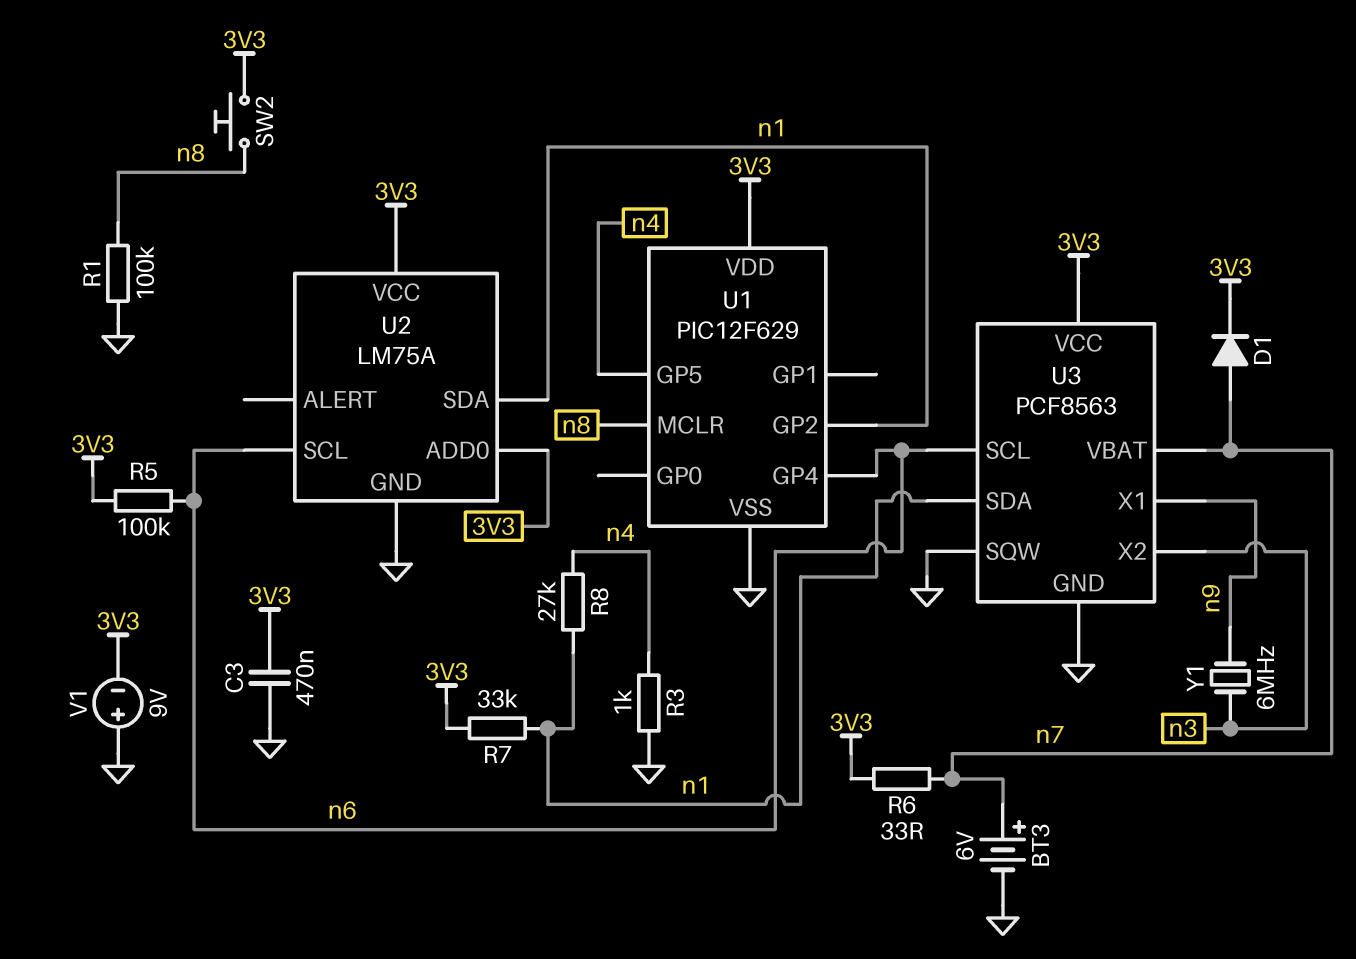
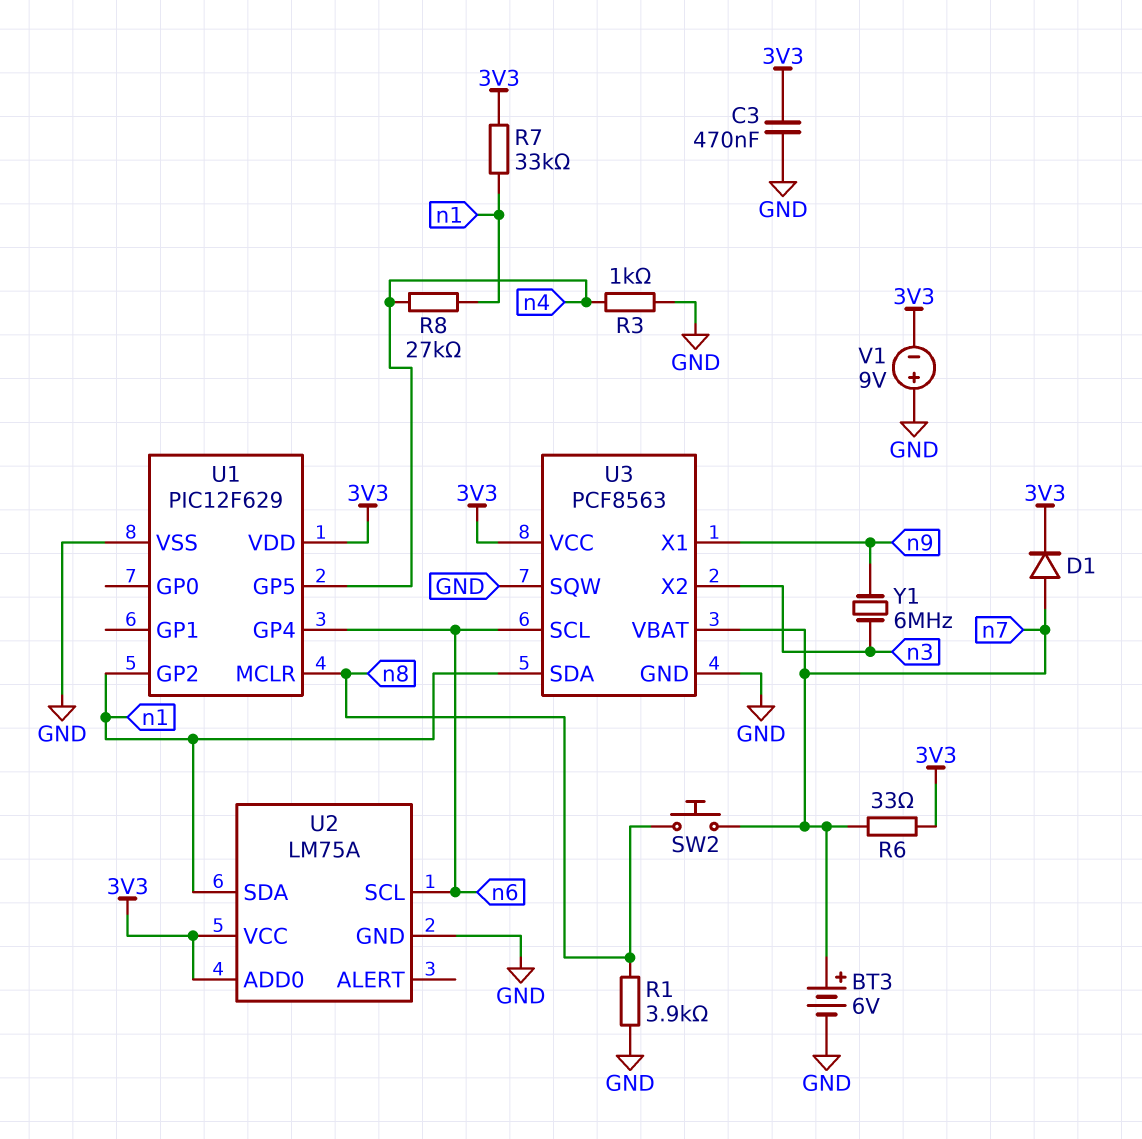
R1: 100k (GND, n8) -> 3.9k (GND, n8)
R5: 100k (3V3, n6) -> none
SW2: button (3V3, n8) -> button (n7, n8)

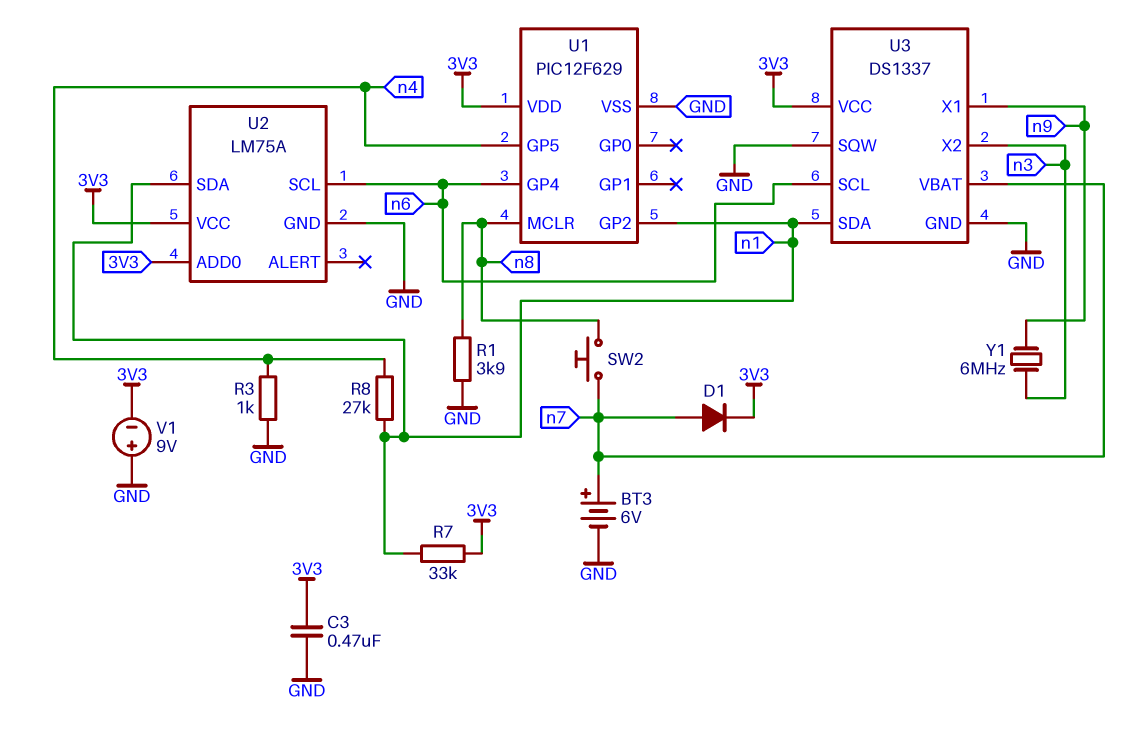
R6: 33 (3V3, n7) -> none
U3: PCF8563 -> DS1337

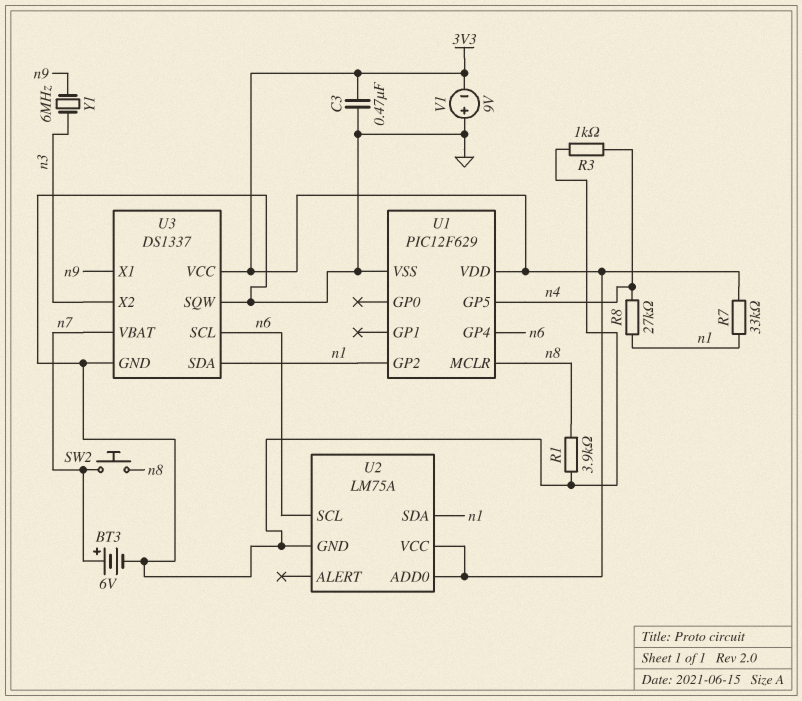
D1: diode (A n7, K 3V3) -> none

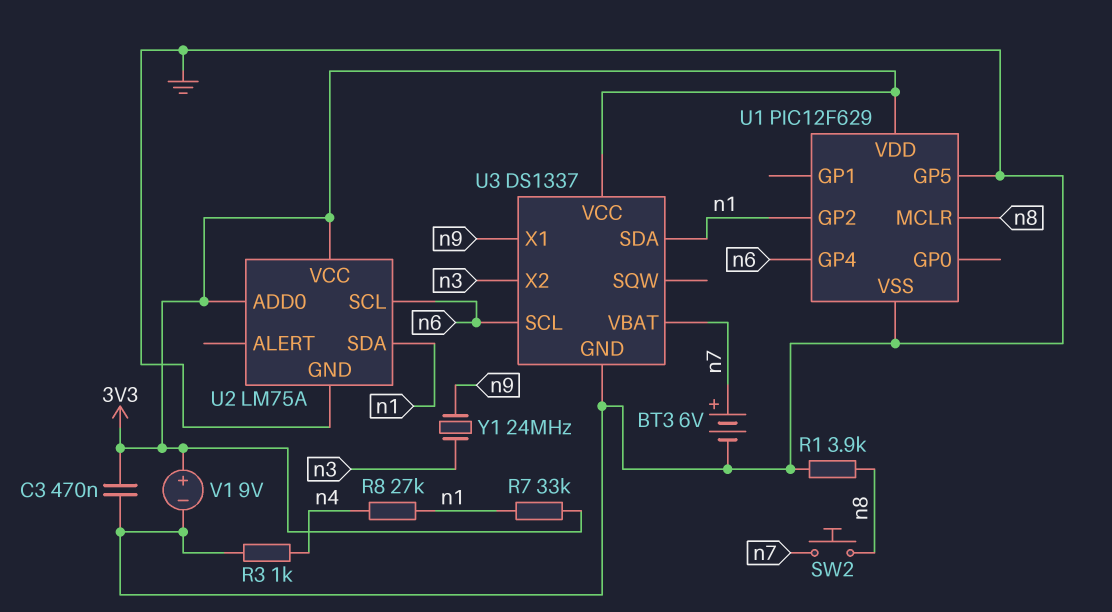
U1 pin GP5: n4 -> GND
U3 pin SQW: GND -> none
V1: 9V (plus GND, minus 3V3) -> 9V (plus 3V3, minus GND)
Y1: 6MHz (n3, n9) -> 24MHz (n3, n9)

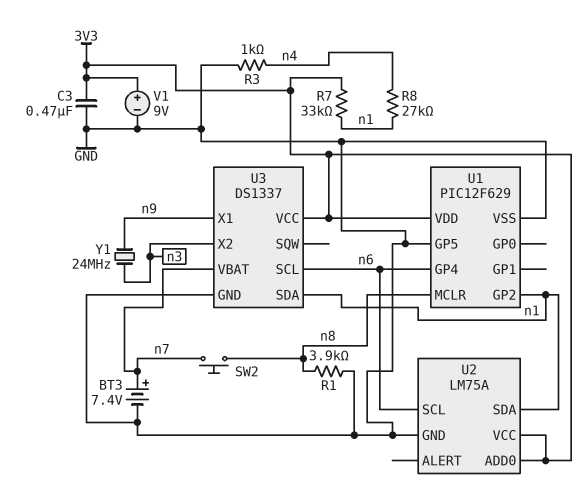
BT3: 6V (plus n7, minus GND) -> 7.4V (plus n7, minus GND)

